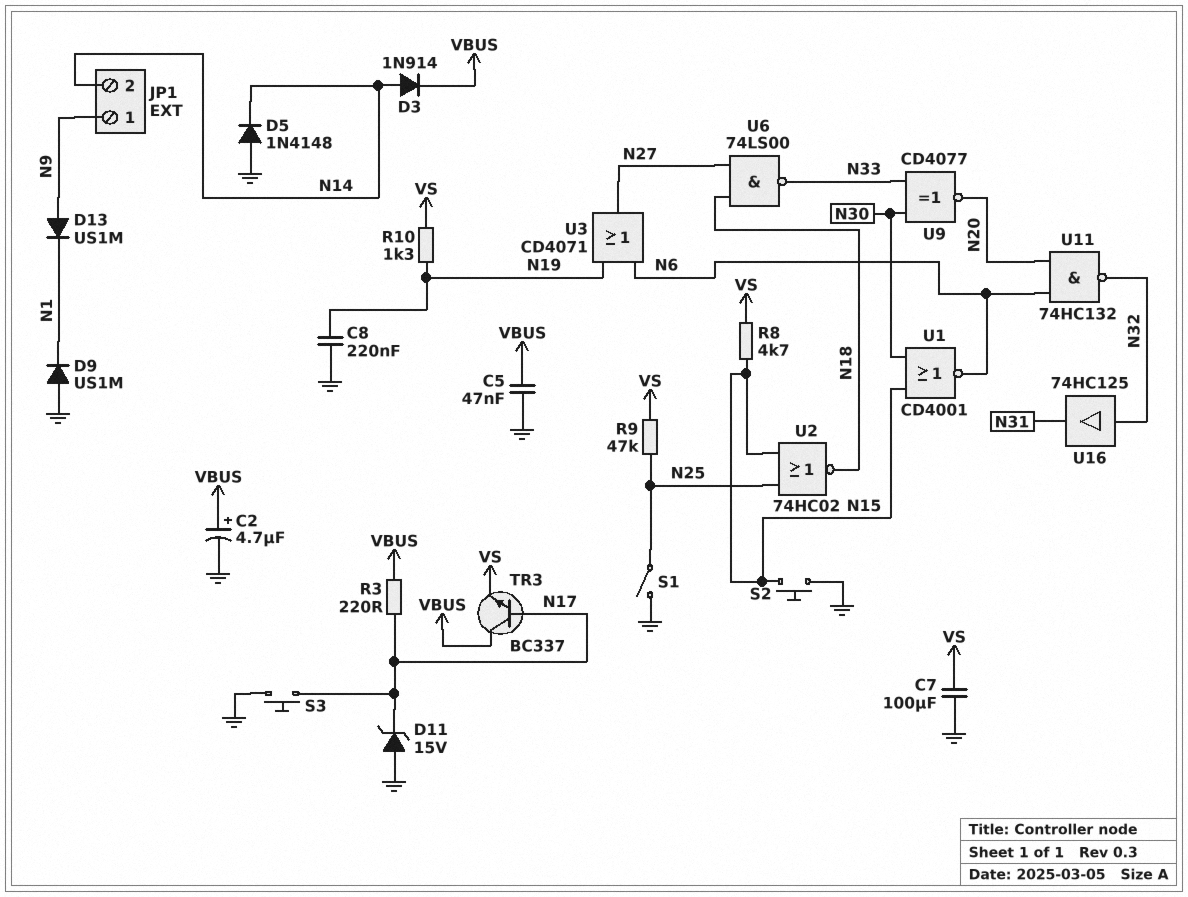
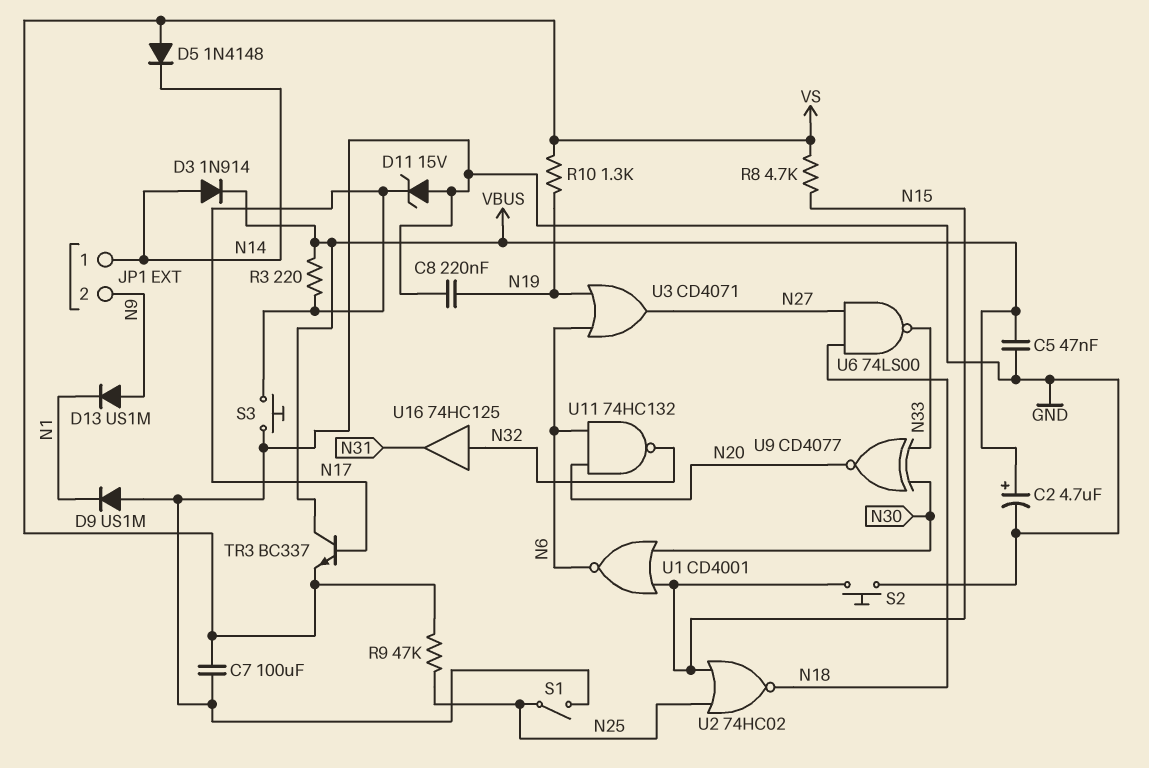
D5: diode 1N4148 (A GND, K N14) -> diode 1N4148 (A VS, K N14)
JP1 pin 1: N9 -> N14
JP1 pin 2: N14 -> N9

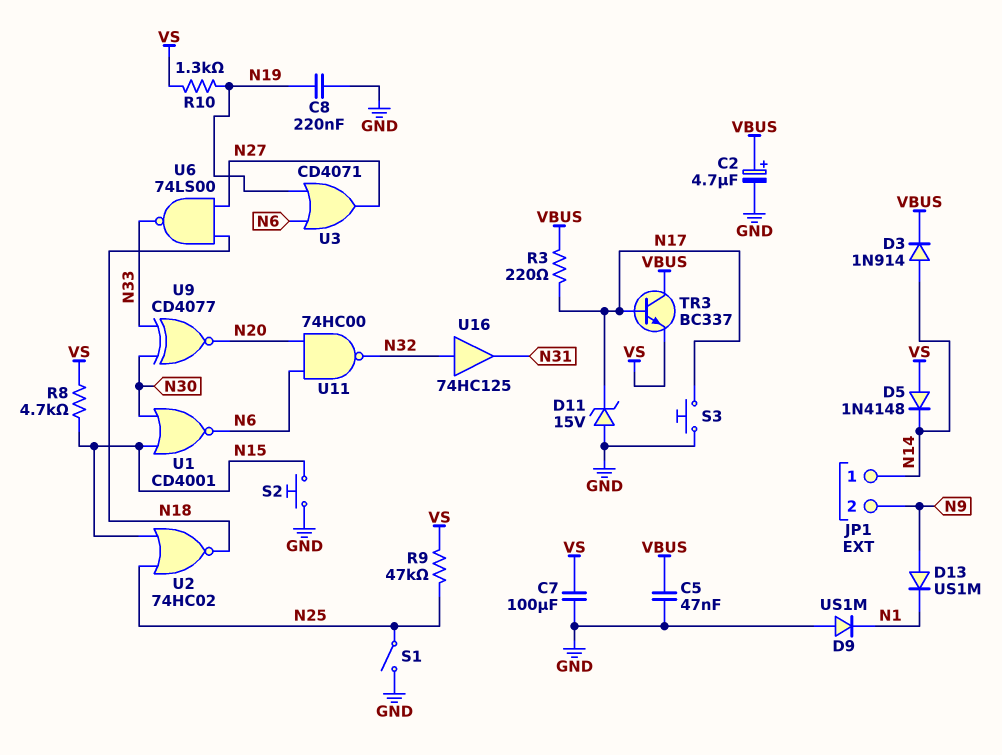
U11: NAND 74HC132 (in N6, in N20, out N32) -> NAND 74HC00 (in N6, in N20, out N32)

